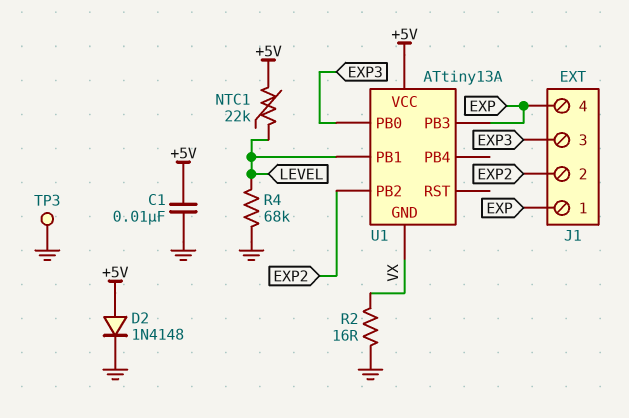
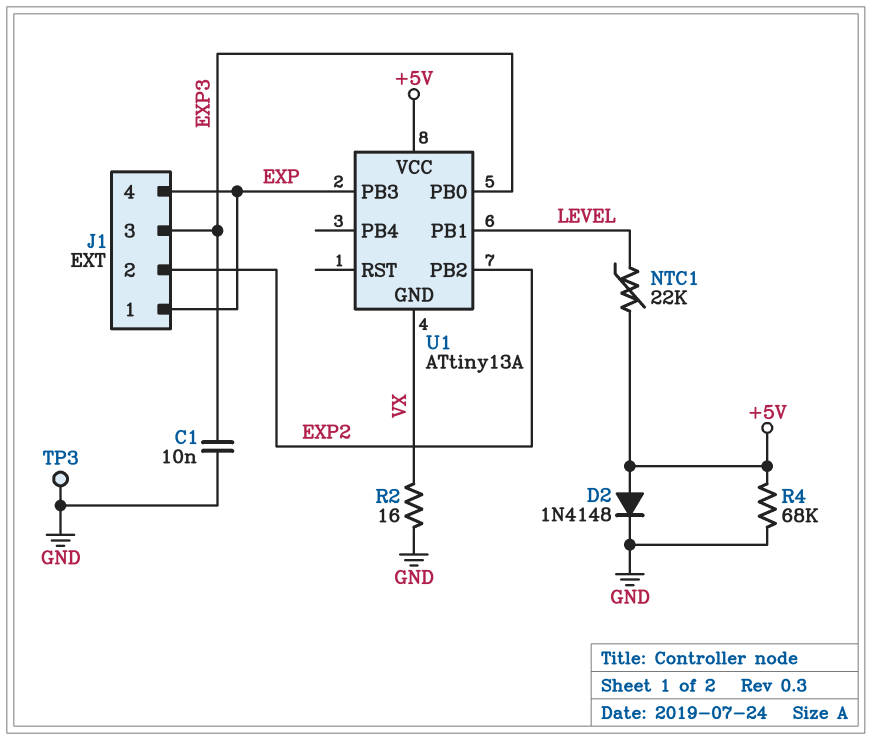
C1: 10nF (+5V, GND) -> 10nF (EXP3, GND)
R4: 68k (GND, LEVEL) -> 68k (+5V, GND)

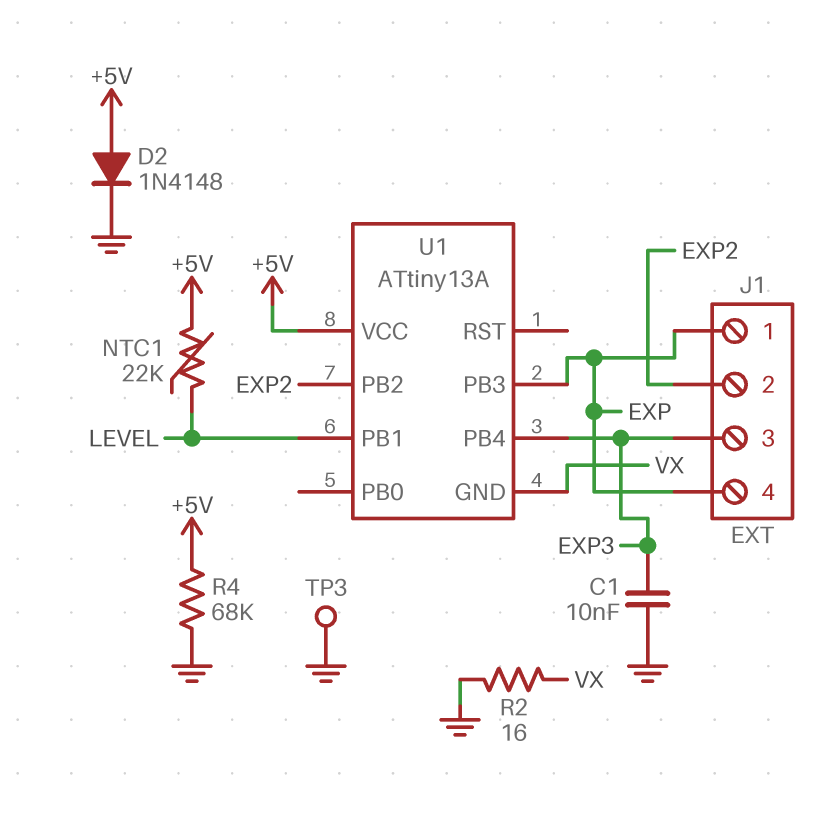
U1 pin PB0: EXP3 -> none
U1 pin PB4: none -> EXP3

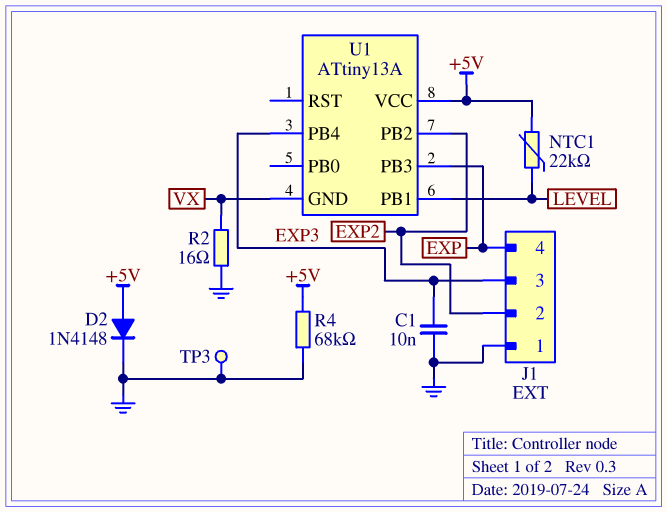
J1 pin 1: EXP -> GND

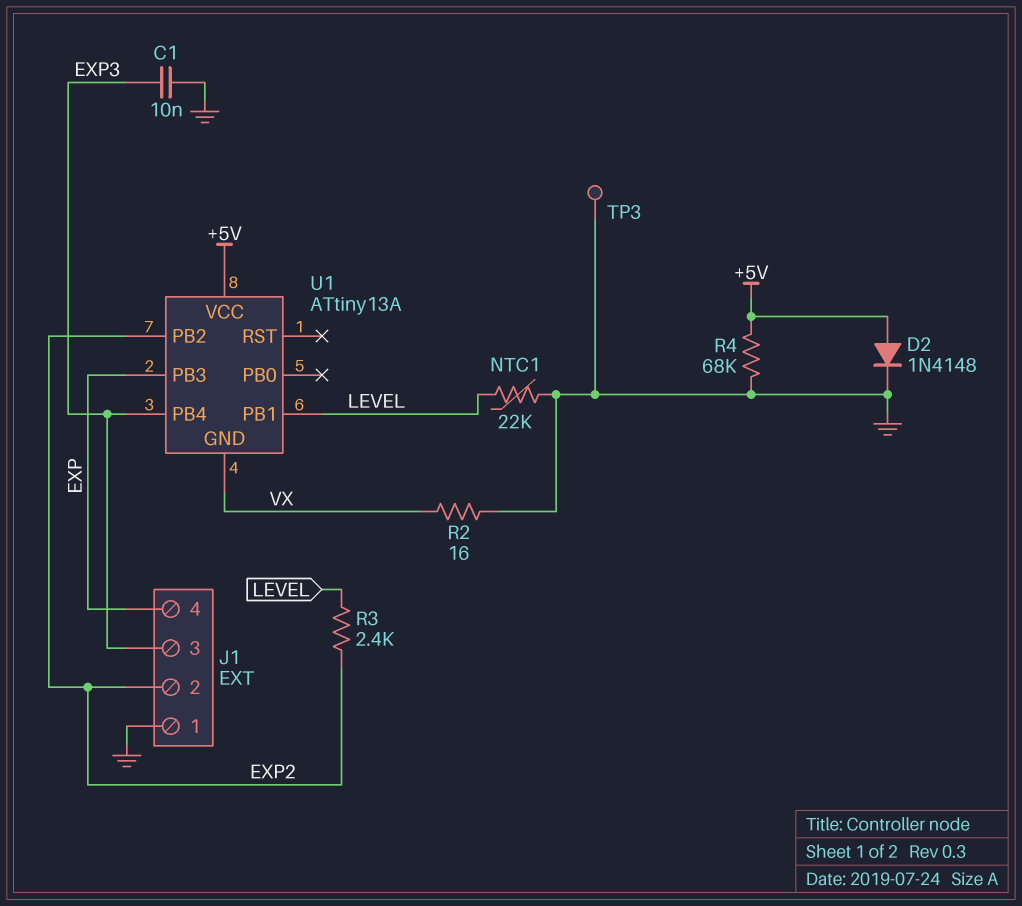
NTC1: 22k (+5V, LEVEL) -> 22k (GND, LEVEL)
R3: none -> 2.4k (EXP2, LEVEL)

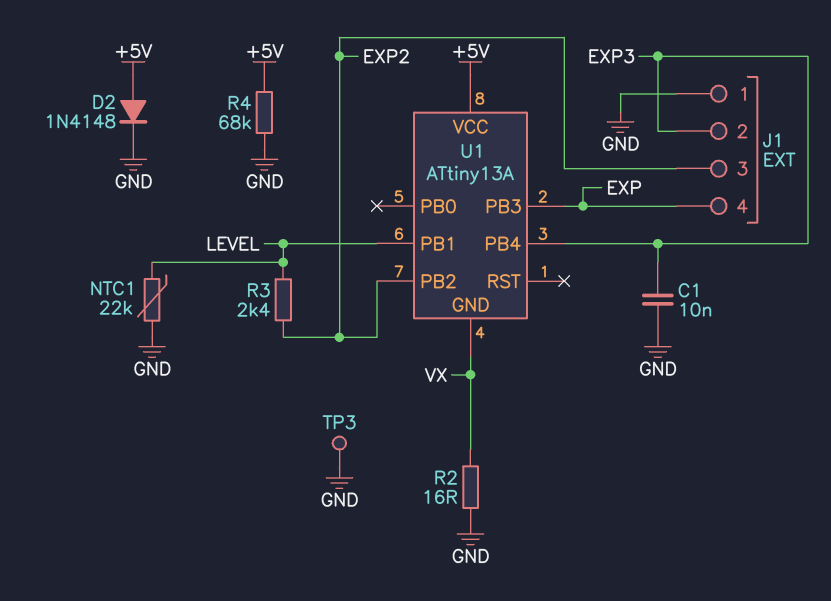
J1 pin 2: EXP2 -> EXP3
J1 pin 3: EXP3 -> EXP2

